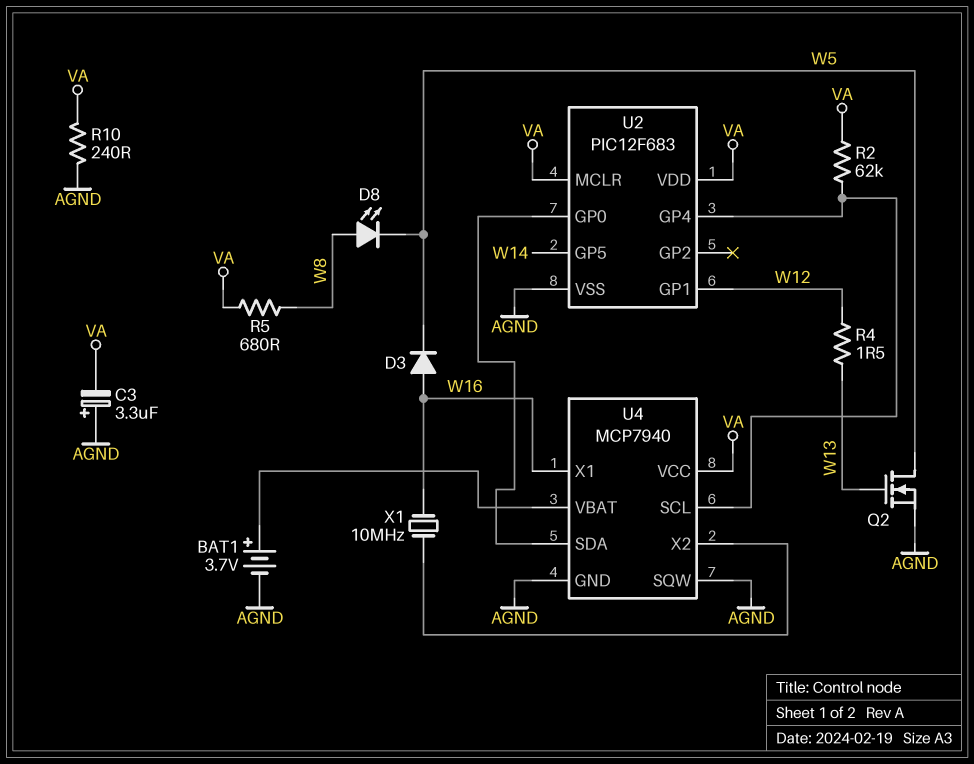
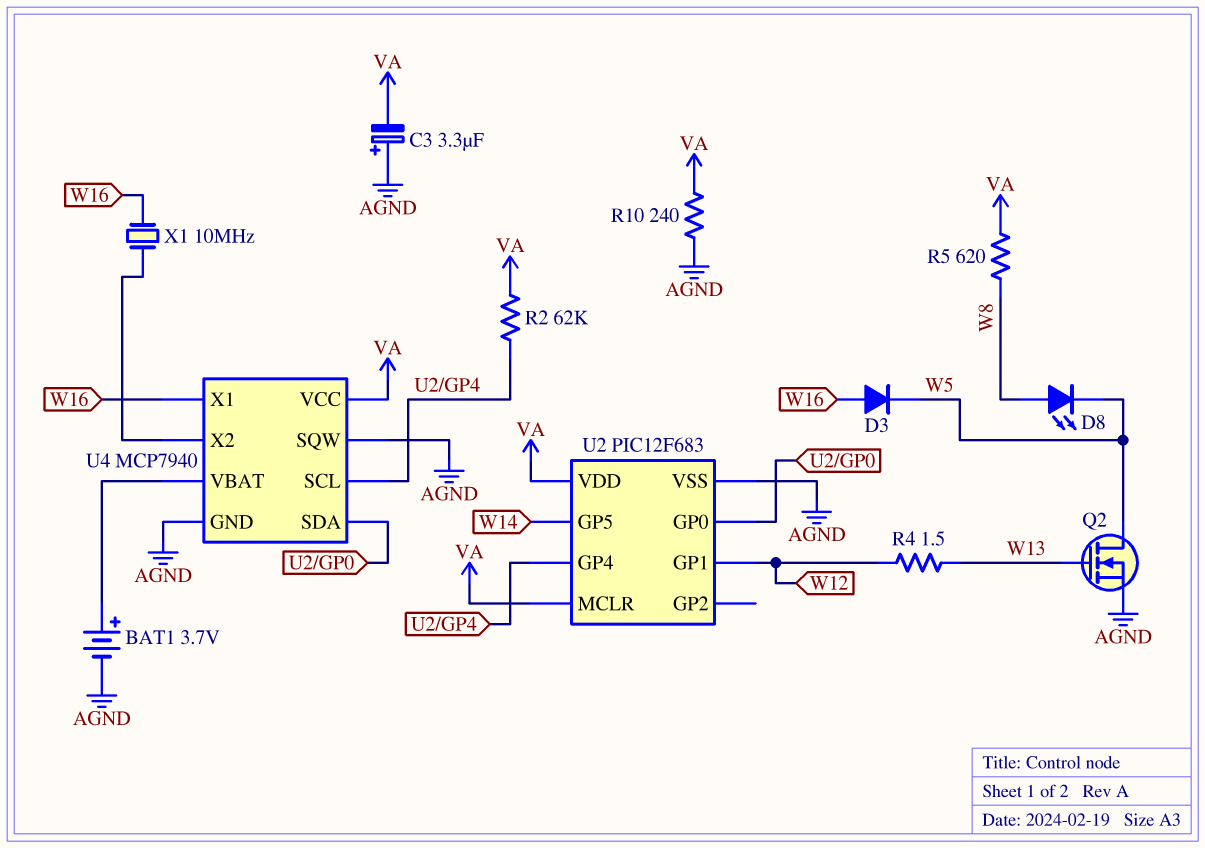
R5: 680 (VA, W8) -> 620 (VA, W8)

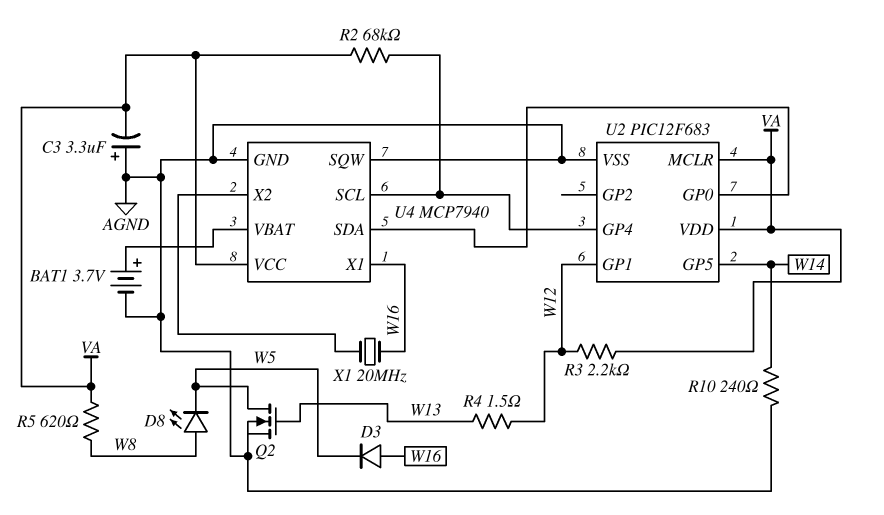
R2: 62k (U2/GP4, VA) -> 68k (U2/GP4, VA)
R3: none -> 2.2k (VA, W12)
R10: 240 (AGND, VA) -> 240 (AGND, W14)
X1: 10MHz (U4/X2, W16) -> 20MHz (U4/X2, W16)

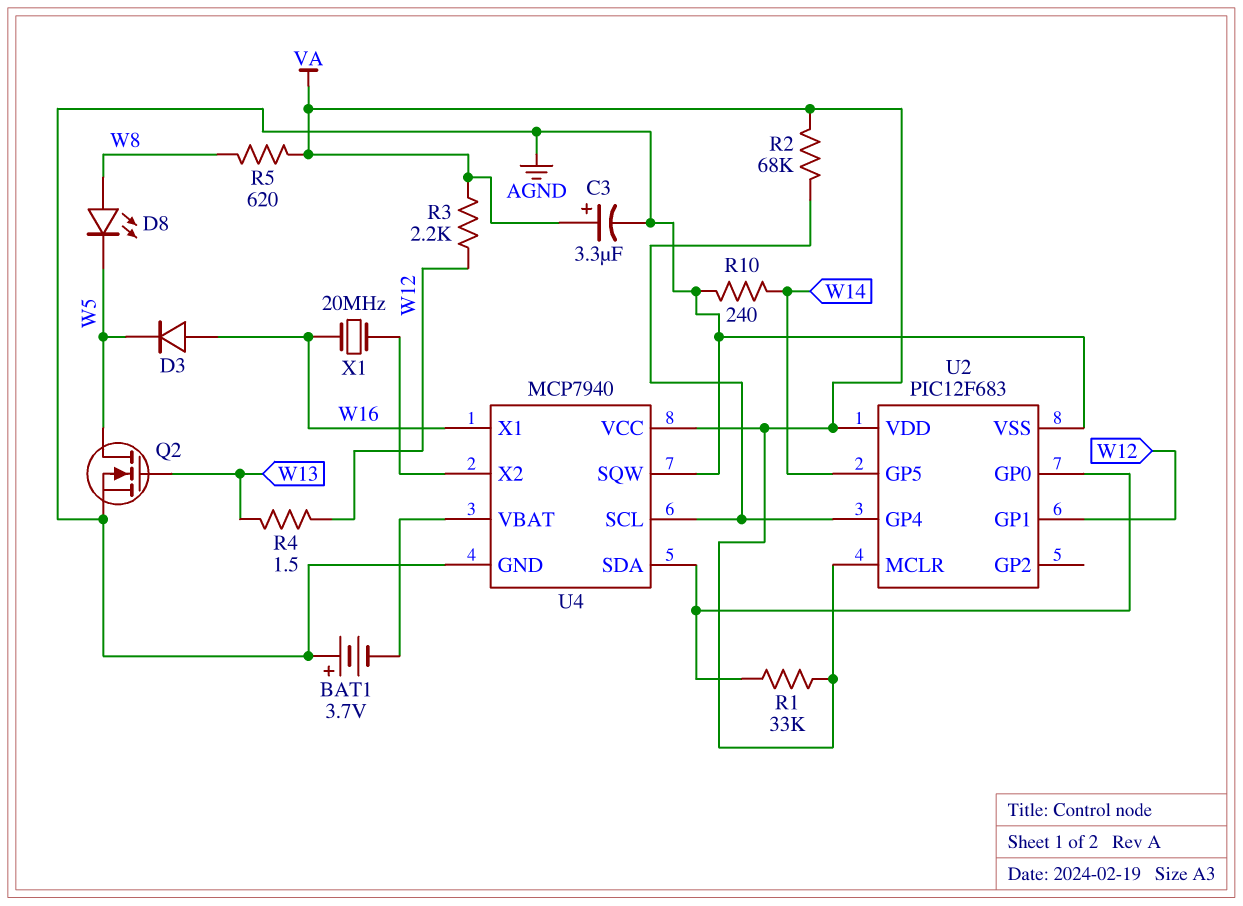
BAT1: 3.7V (plus U4/VBAT, minus AGND) -> 3.7V (plus AGND, minus U4/VBAT)
C3: 3.3uF (plus AGND, minus VA) -> 3.3uF (plus VA, minus AGND)
R1: none -> 33k (U2/GP0, VA)

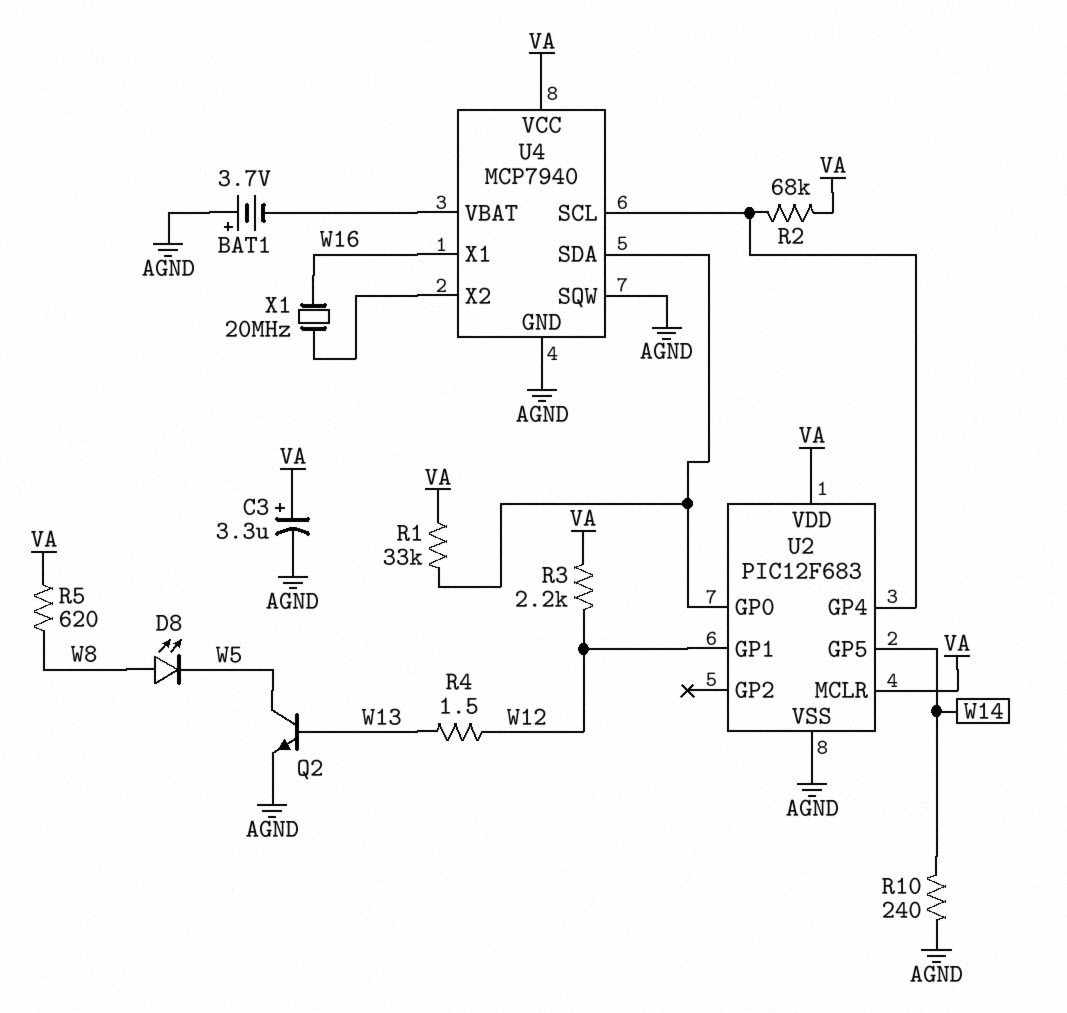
D3: diode (A W16, K W5) -> none
Q2: NMOS (G W13, D W5, S AGND) -> NPN (B W13, C W5, E AGND)

